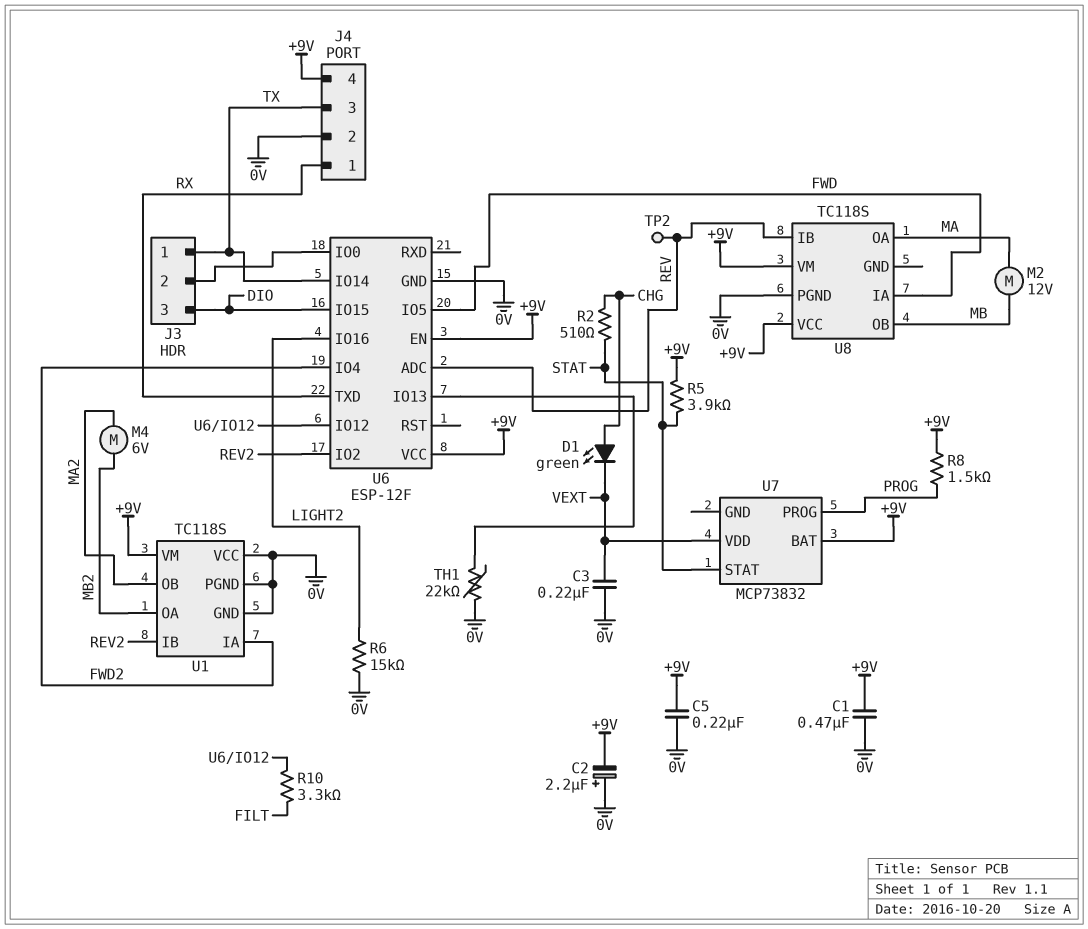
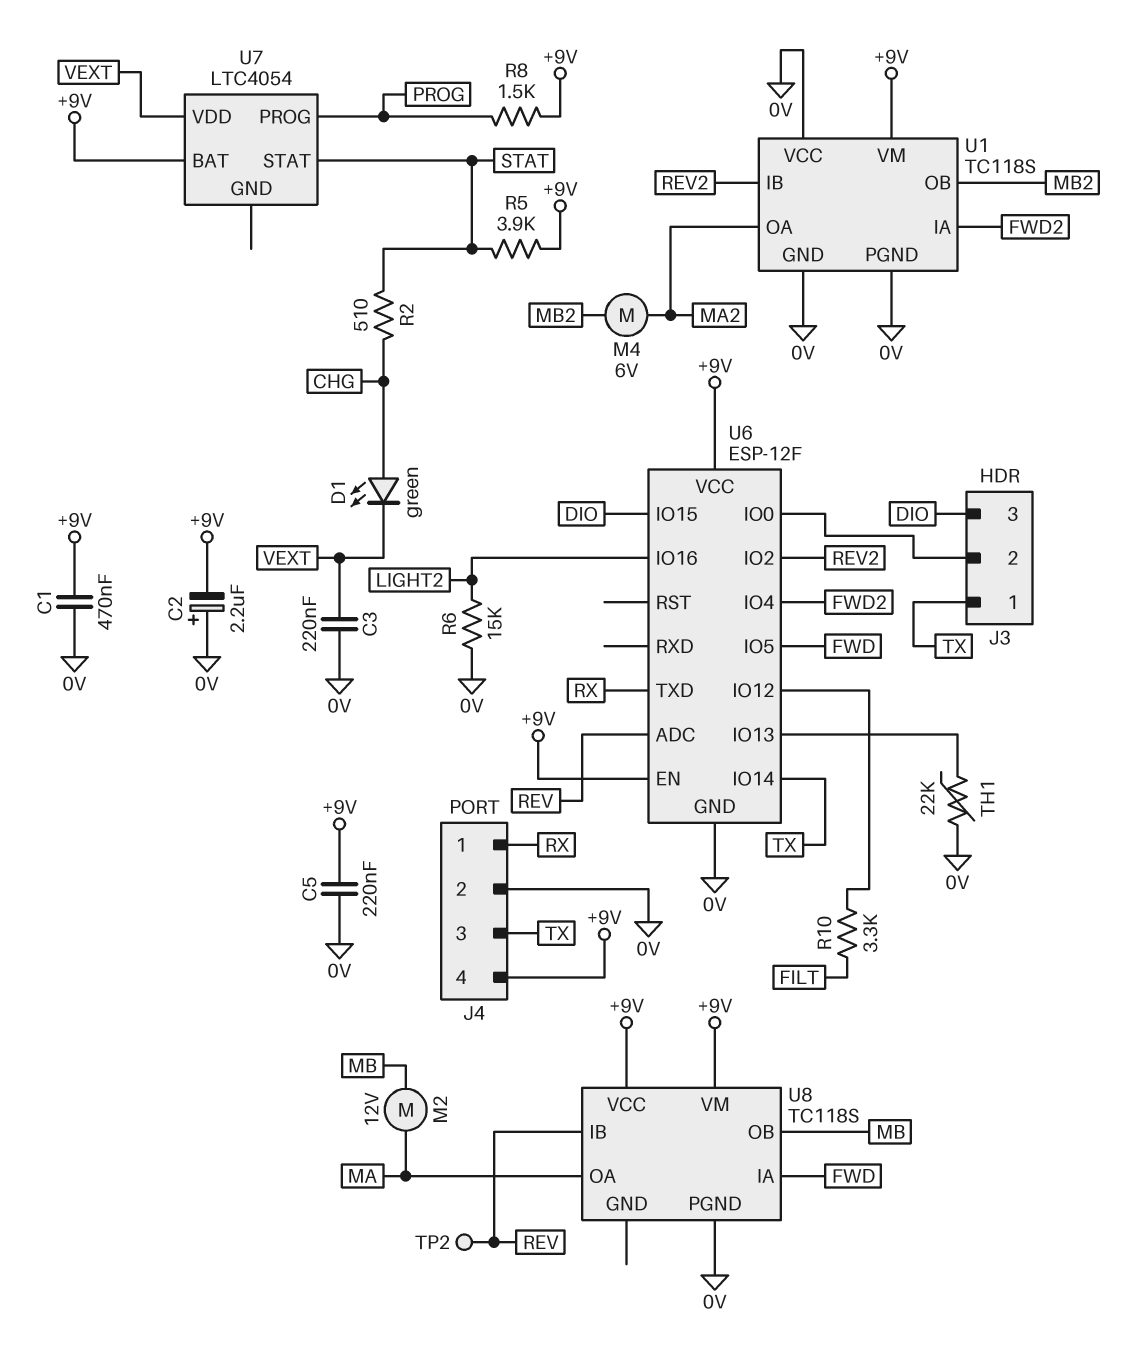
U1 pin OA: MB2 -> MA2
U1 pin OB: MA2 -> MB2
U7: MCP73832 -> LTC4054

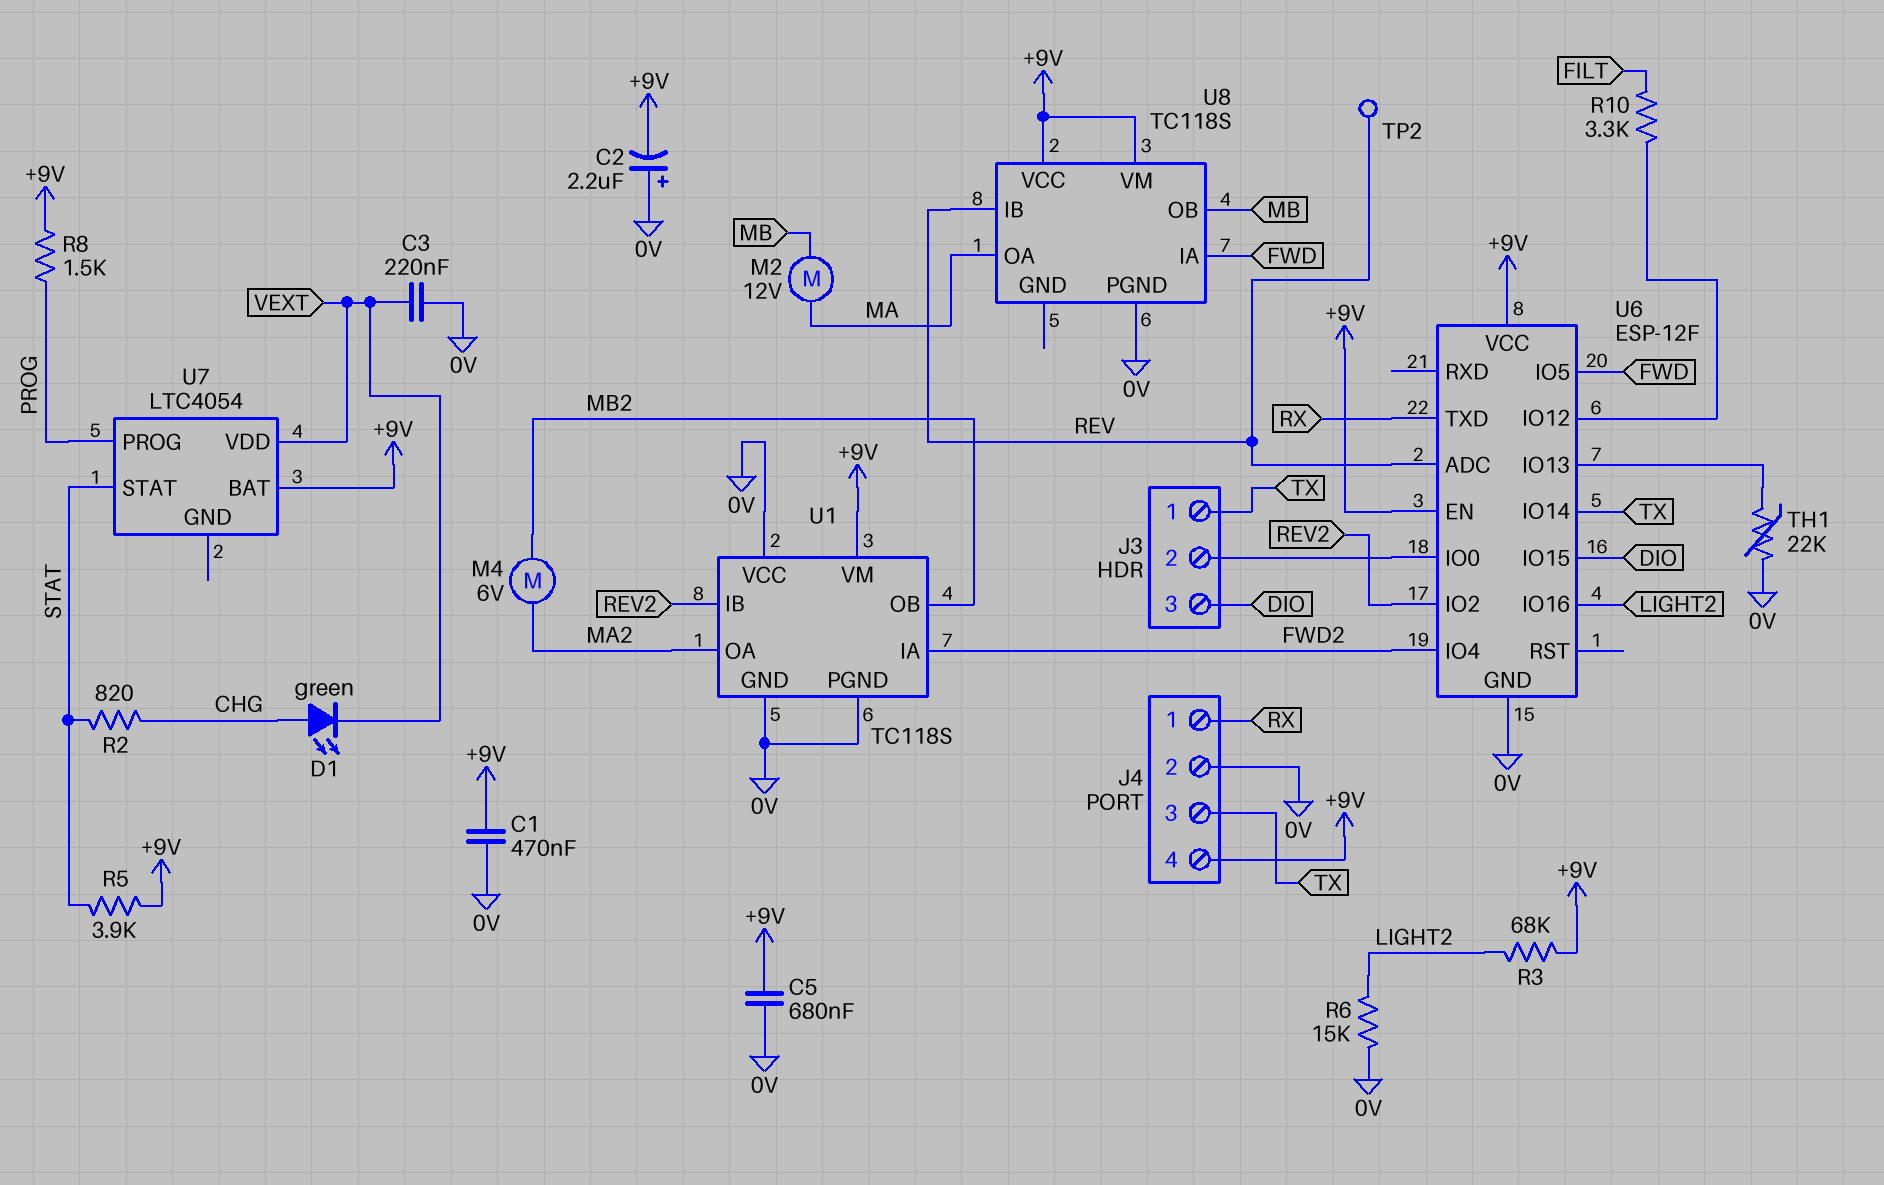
C5: 220nF (+9V, 0V) -> 680nF (+9V, 0V)
R2: 510 (CHG, STAT) -> 820 (CHG, STAT)
R3: none -> 68k (+9V, LIGHT2)

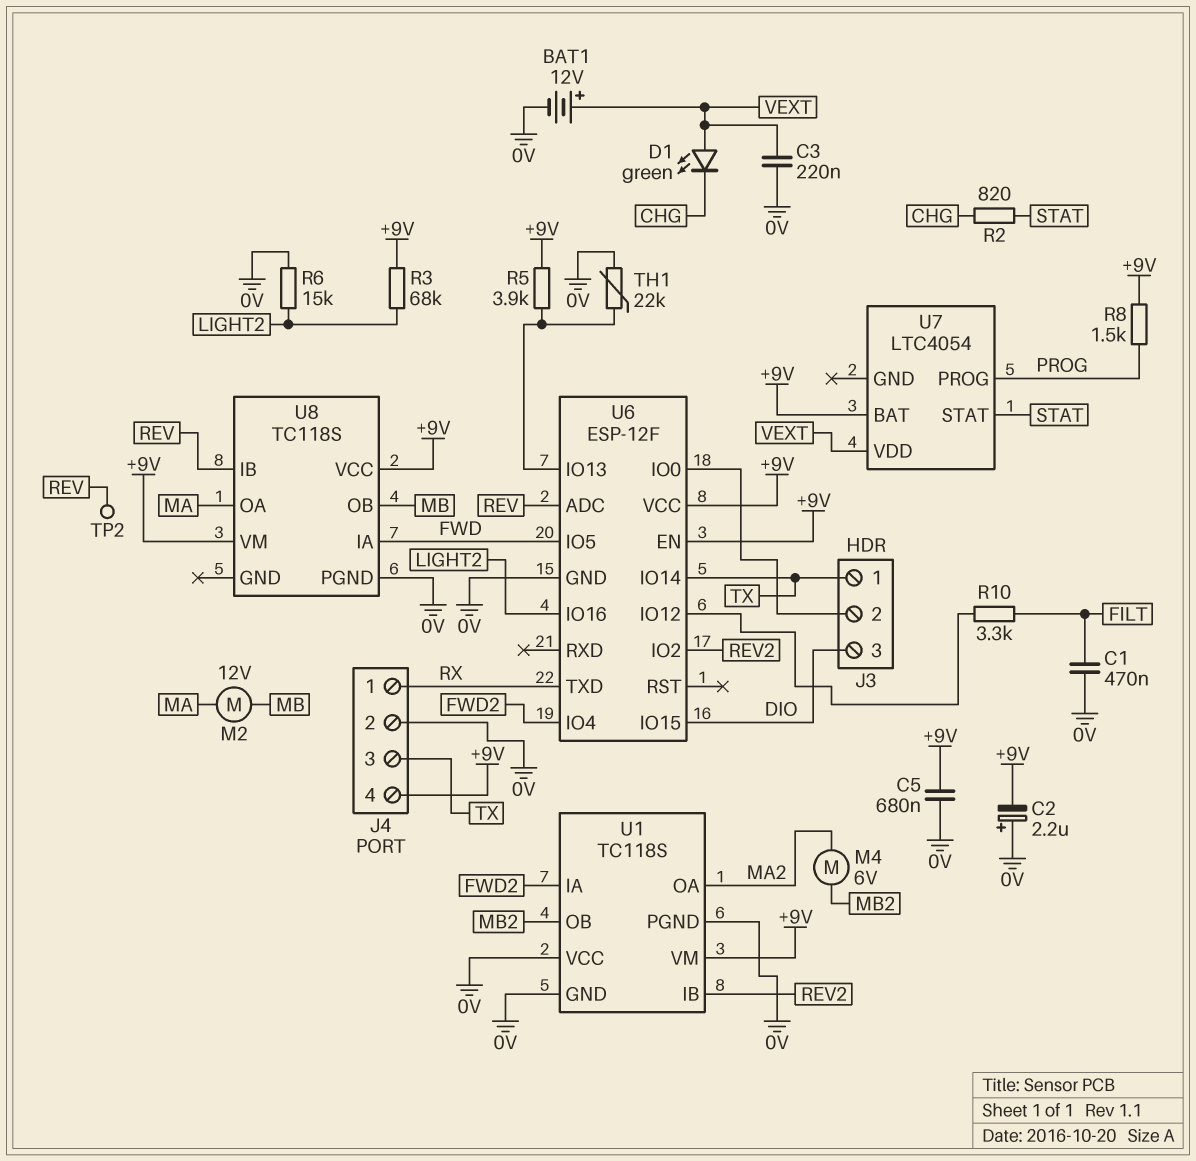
BAT1: none -> 12V (plus VEXT, minus 0V)
C1: 470nF (+9V, 0V) -> 470nF (0V, FILT)
D1: LED green (A CHG, K VEXT) -> LED green (A VEXT, K CHG)
R5: 3.9k (+9V, STAT) -> 3.9k (+9V, U6/IO13)

